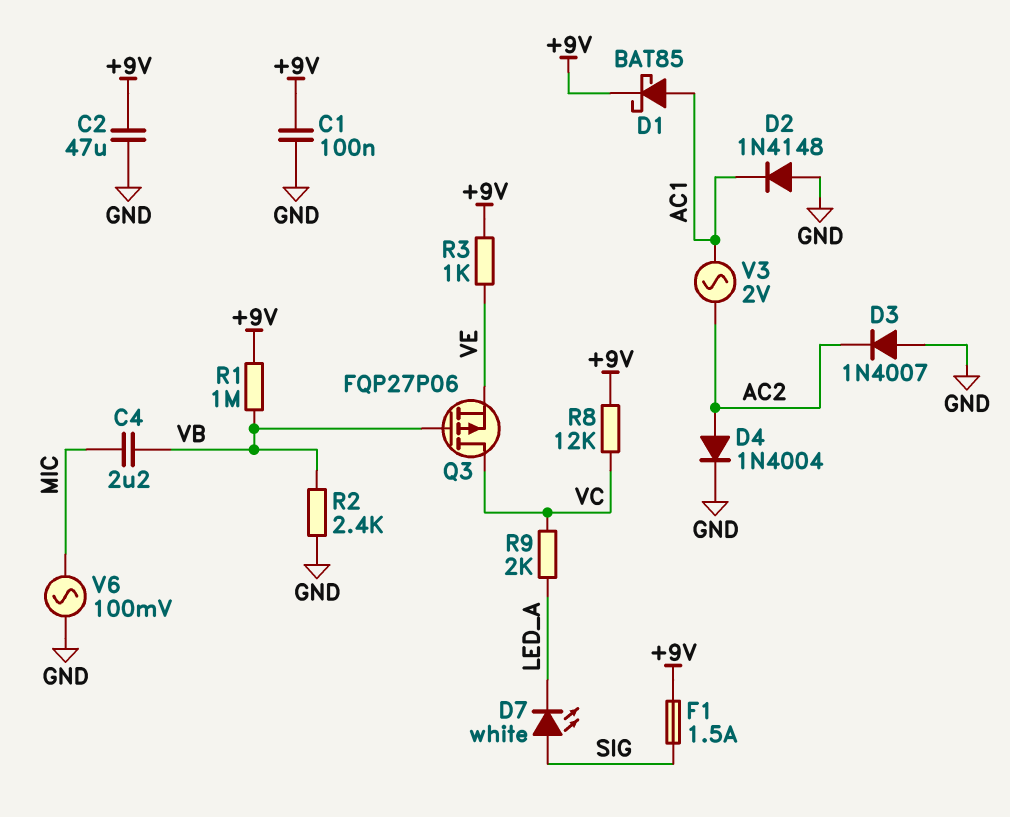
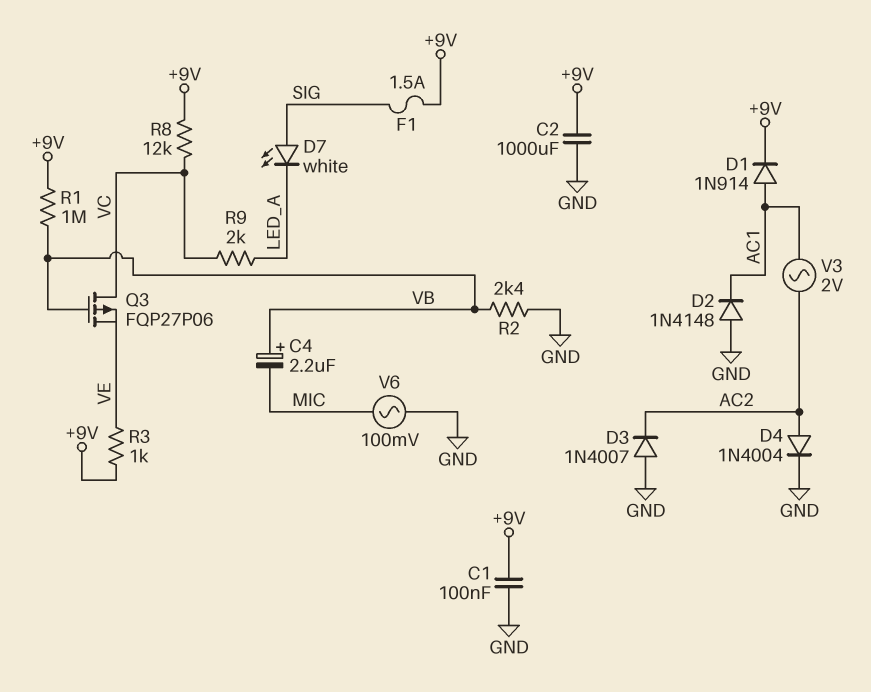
C2: 47uF (+9V, GND) -> 1000uF (+9V, GND)
C4: 2.2uF (MIC, VB) -> 2.2uF (plus VB, minus MIC)
D1: schottky BAT85 (A AC1, K +9V) -> diode 1N914 (A AC1, K +9V)

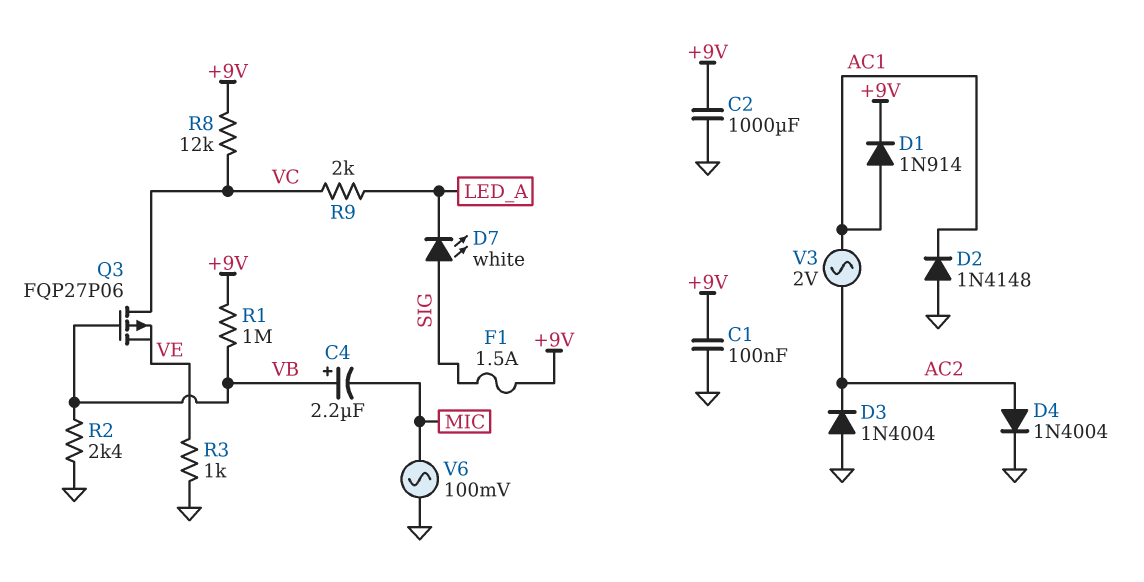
D3: diode 1N4007 (A GND, K AC2) -> diode 1N4004 (A GND, K AC2)
R3: 1k (+9V, VE) -> 1k (GND, VE)

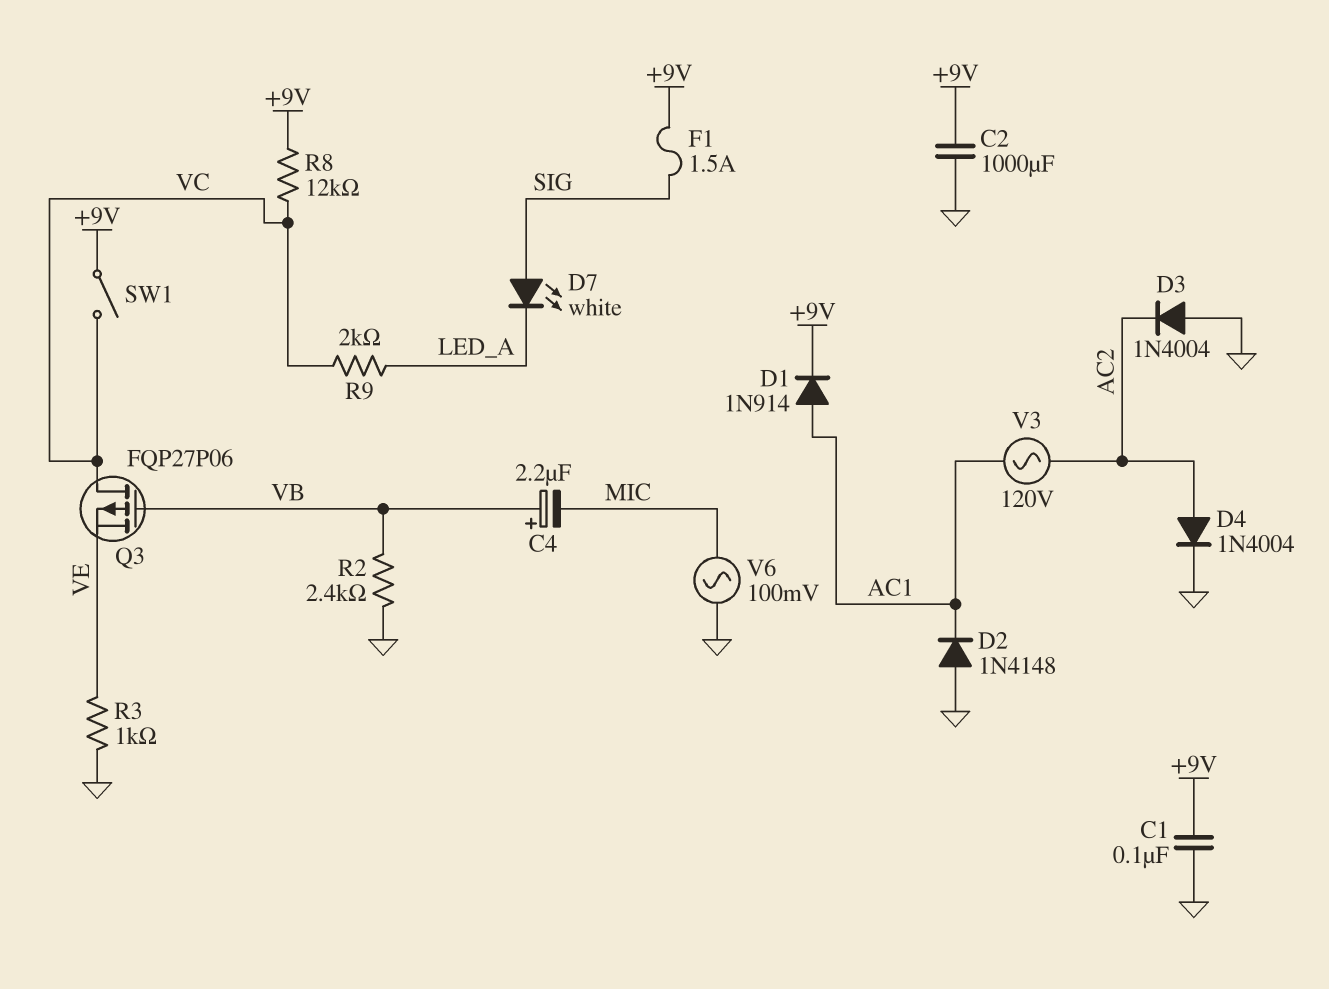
R1: 1M (+9V, VB) -> none
SW1: none -> switch (+9V, VC)
V3: AC 2V (AC1, AC2) -> AC 120V (AC1, AC2)

